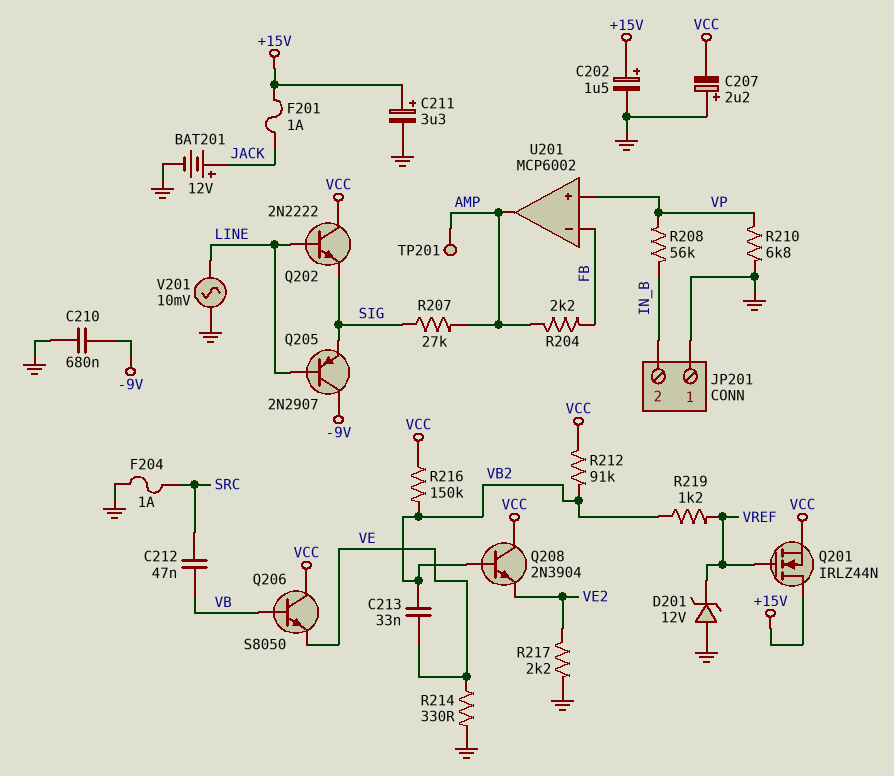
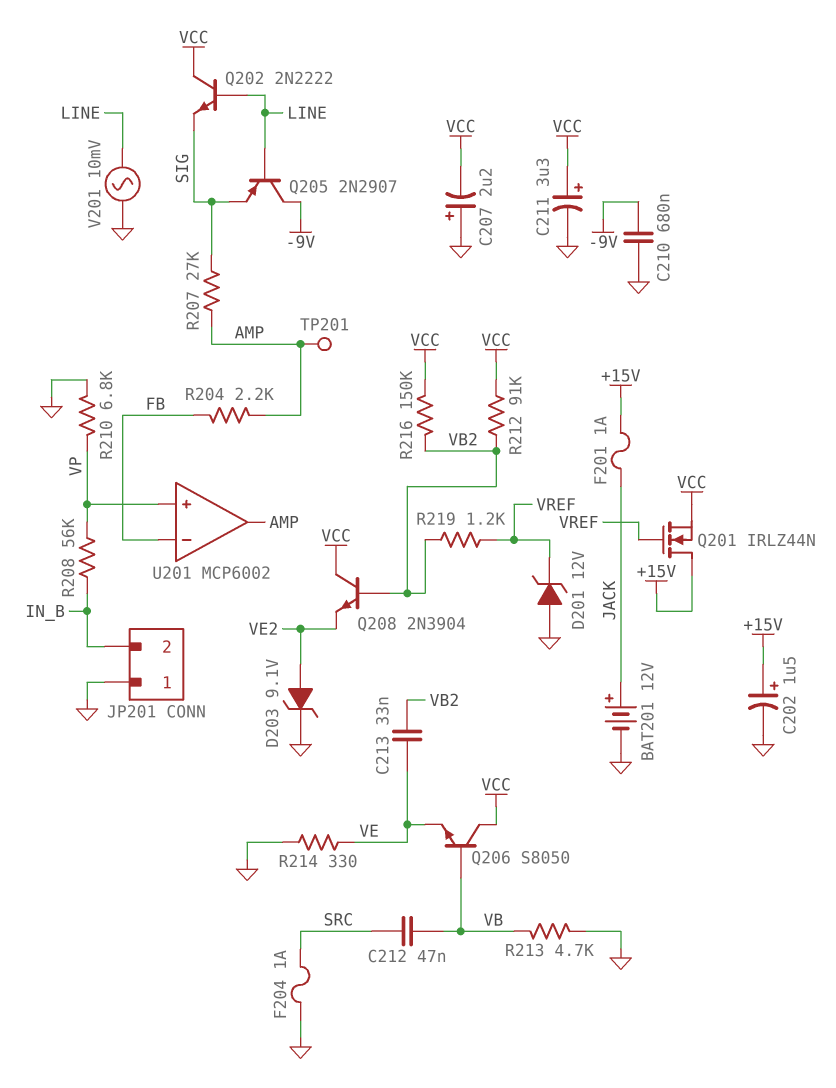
C211: 3.3uF (plus +15V, minus GND) -> 3.3uF (plus VCC, minus GND)
D203: none -> zener 9.1V (A VE2, K GND)
R213: none -> 4.7k (GND, VB)
R217: 2.2k (GND, VE2) -> none

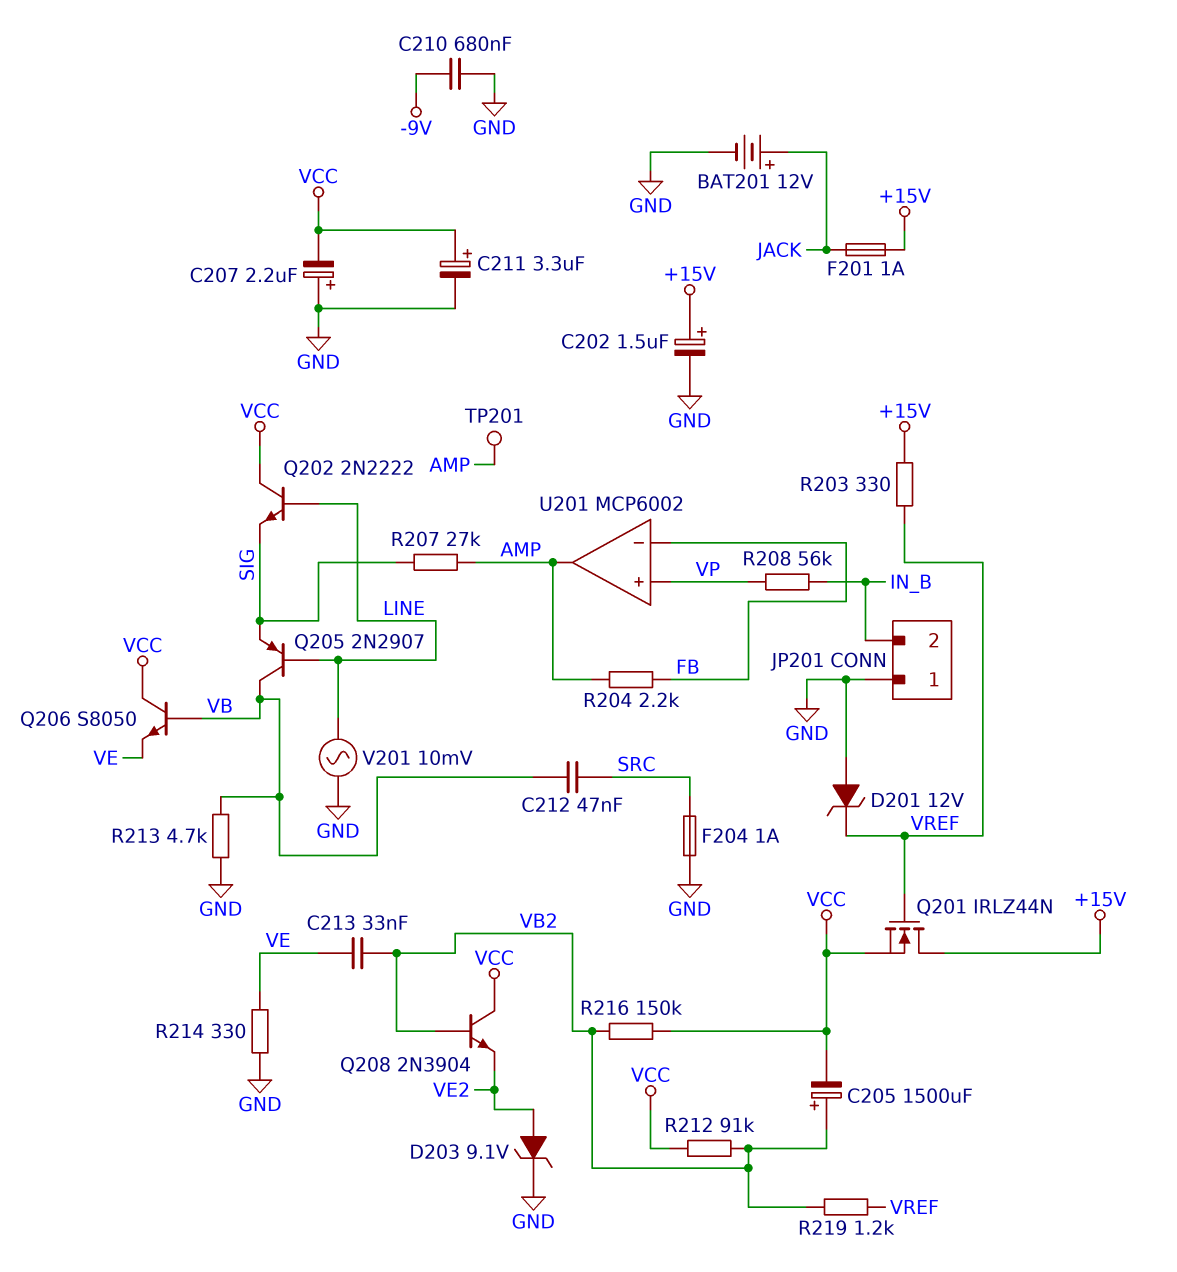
C205: none -> 1500uF (plus VB2, minus VCC)
Q205: PNP 2N2907 (B LINE, C -9V, E SIG) -> PNP 2N2907 (B LINE, C VB, E SIG)
R203: none -> 330 (+15V, VREF)
R210: 6.8k (GND, VP) -> none

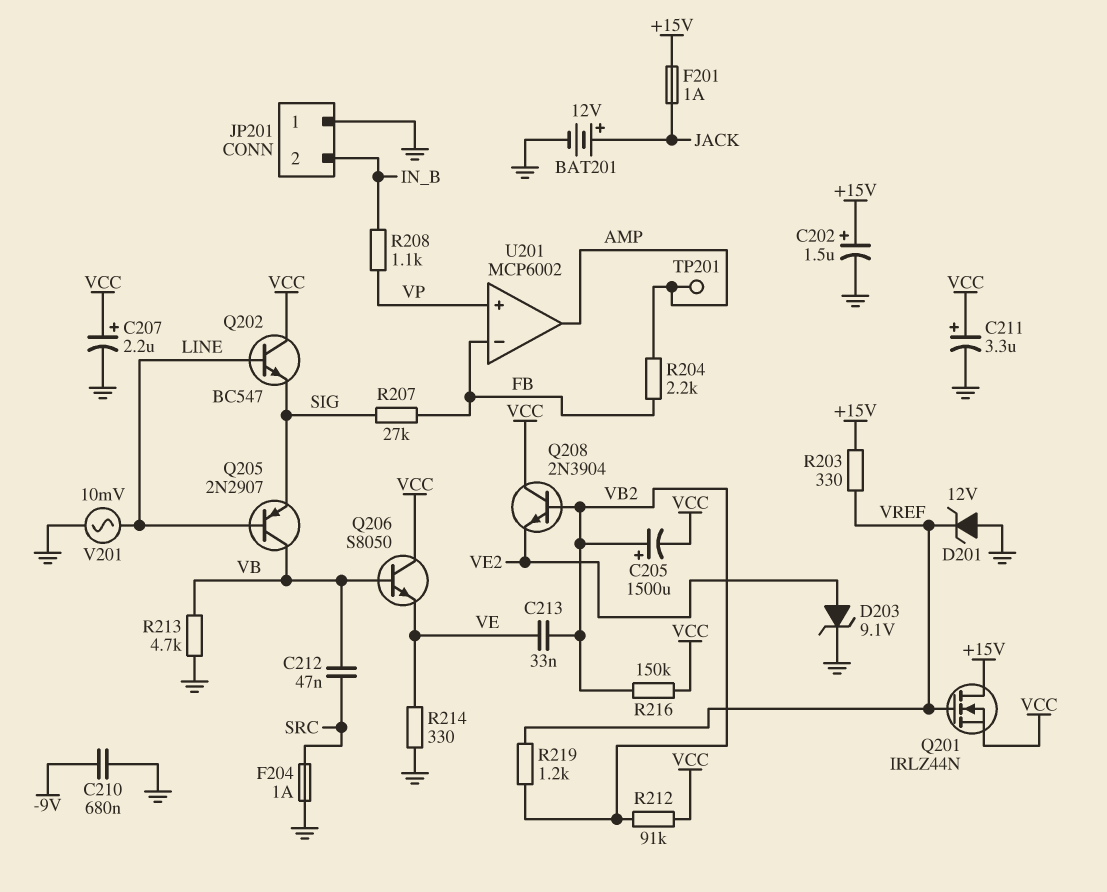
C207: 2.2uF (plus GND, minus VCC) -> 2.2uF (plus VCC, minus GND)
Q202: NPN 2N2222 (B LINE, C VCC, E SIG) -> NPN BC547 (B LINE, C VCC, E SIG)
R207: 27k (AMP, SIG) -> 27k (FB, SIG)
R208: 56k (IN_B, VP) -> 1.1k (IN_B, VP)

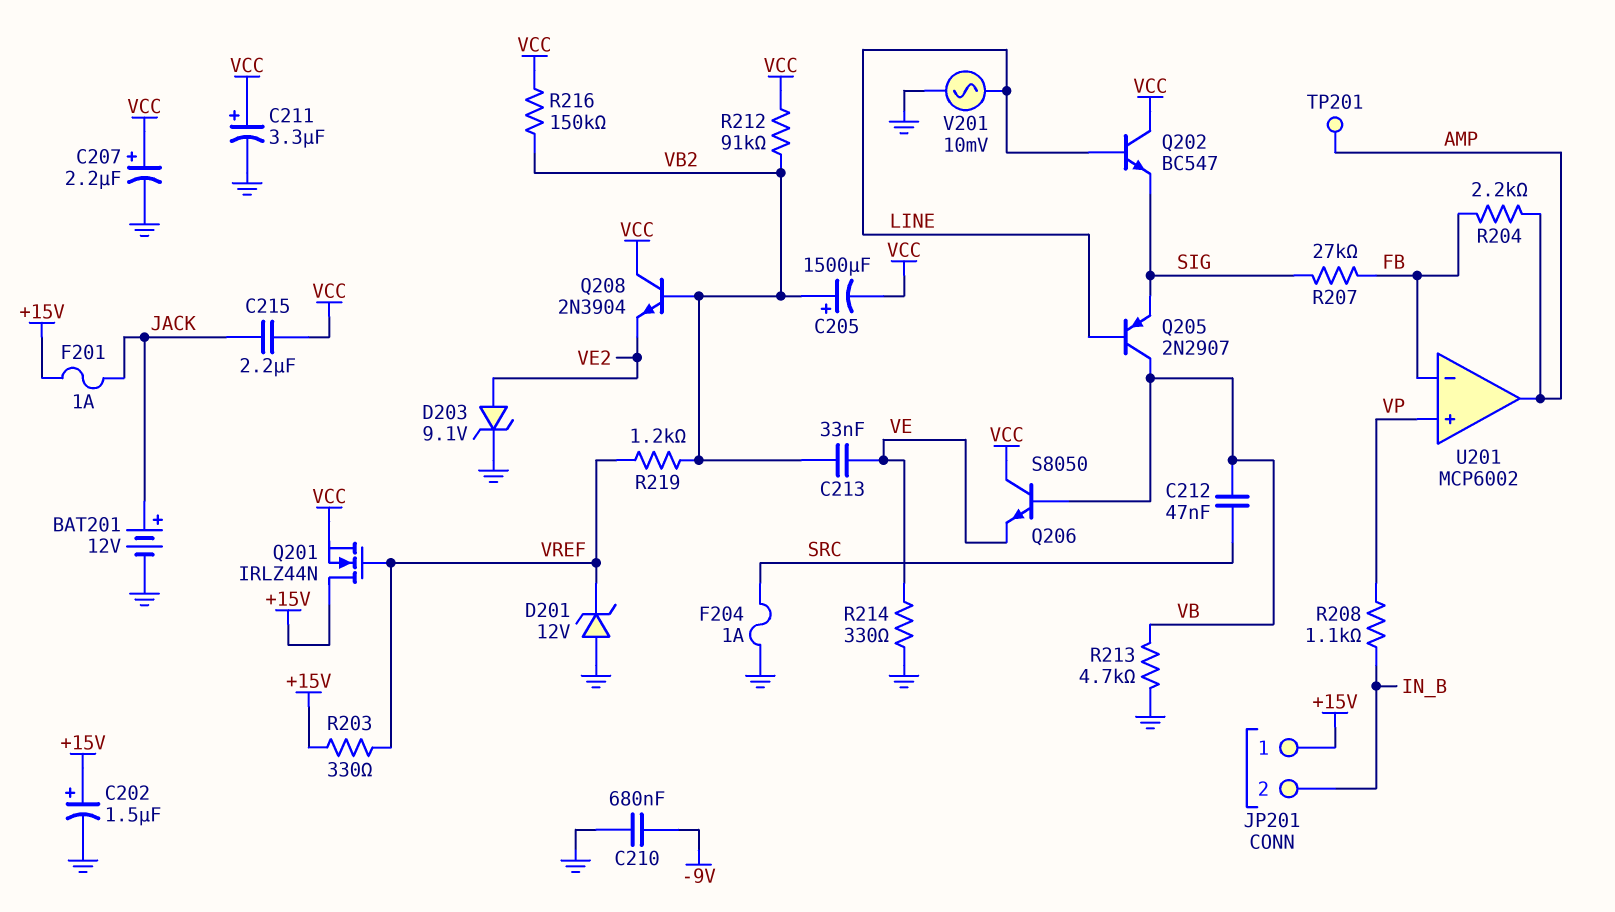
C215: none -> 2.2uF (JACK, VCC)
JP201 pin 1: GND -> +15V

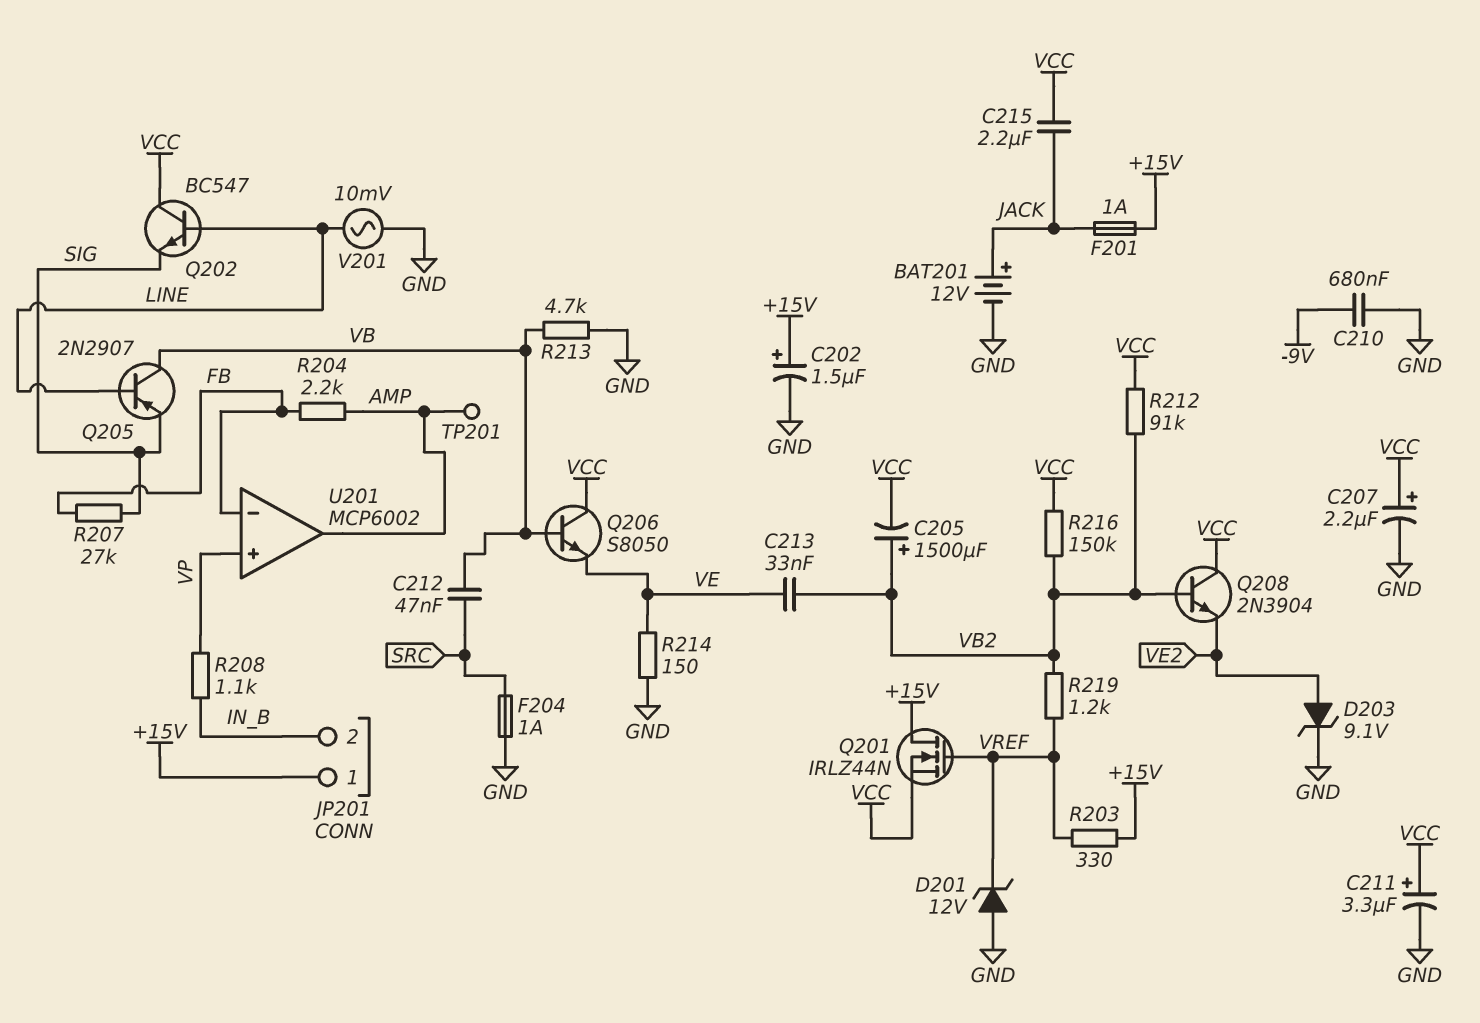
R214: 330 (GND, VE) -> 150 (GND, VE)

